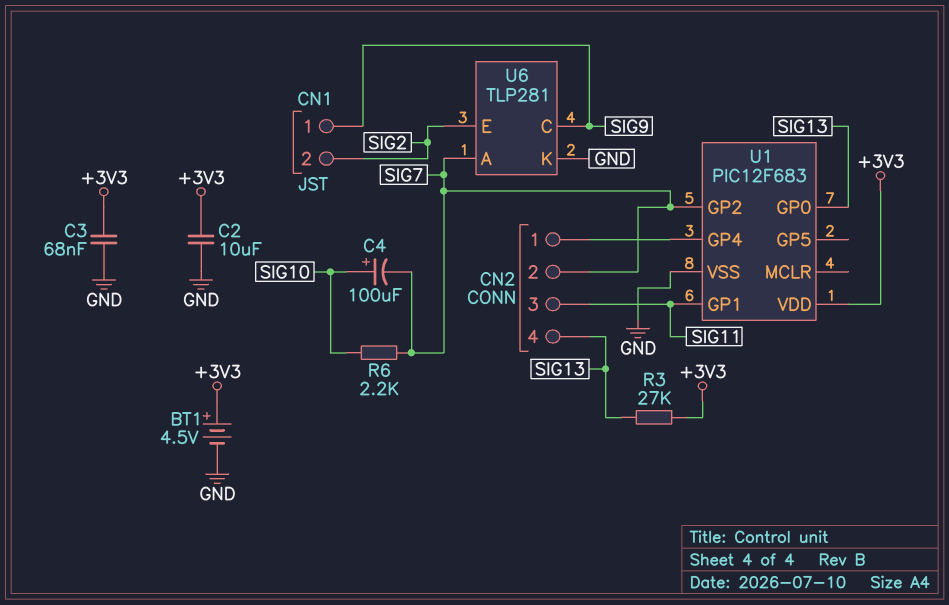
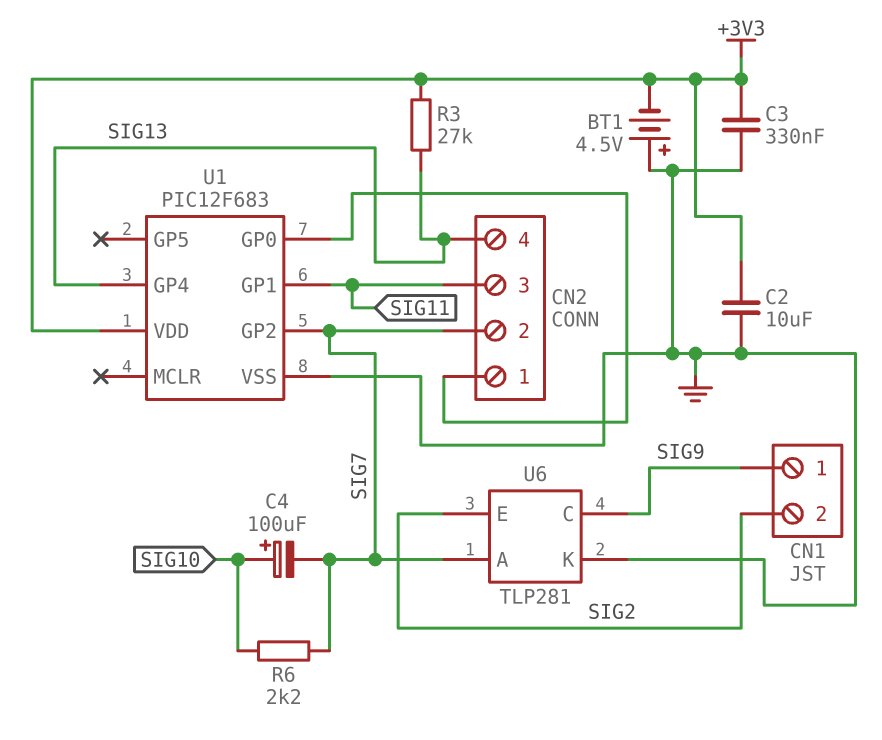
BT1: 4.5V (plus +3V3, minus GND) -> 4.5V (plus GND, minus +3V3)
C3: 68nF (+3V3, GND) -> 330nF (+3V3, GND)
U1 pin GP0: SIG13 -> CN2/1
U1 pin GP4: CN2/1 -> SIG13

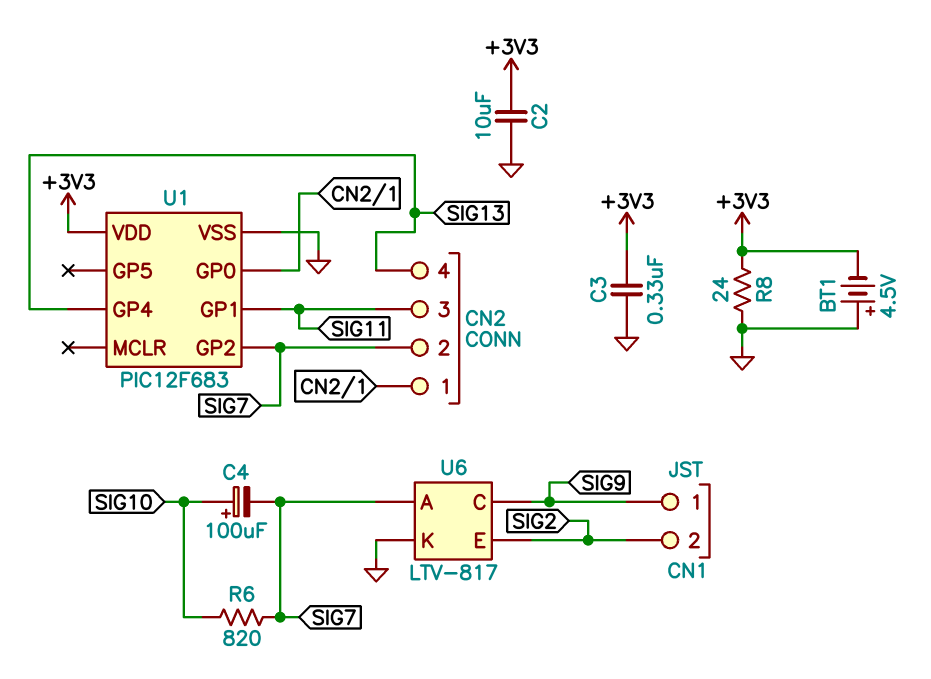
R3: 27k (+3V3, SIG13) -> none
R6: 2.2k (SIG7, SIG10) -> 820 (SIG7, SIG10)
R8: none -> 24 (+3V3, GND)
U6: TLP281 -> LTV-817

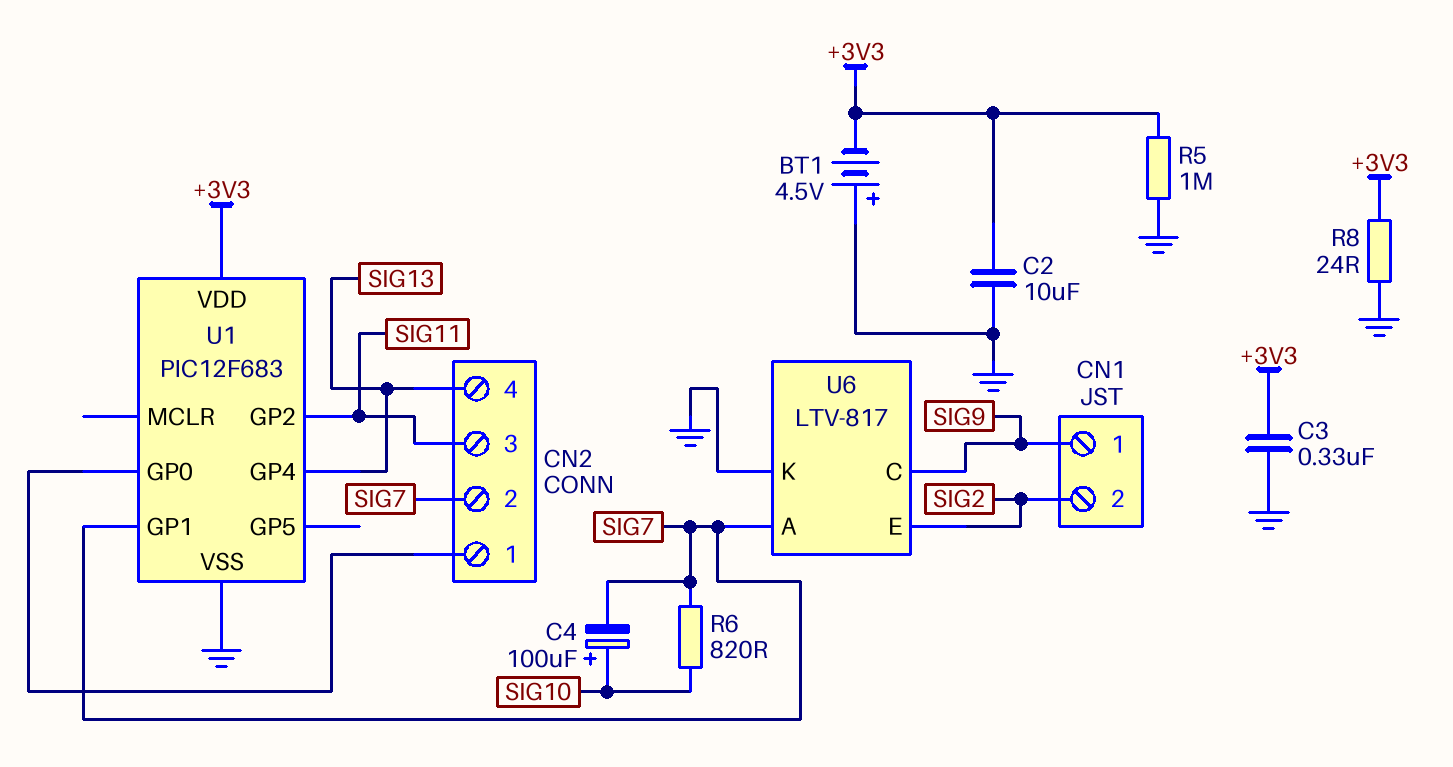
R5: none -> 1M (+3V3, GND)
U1 pin GP1: SIG11 -> SIG7
U1 pin GP2: SIG7 -> SIG11

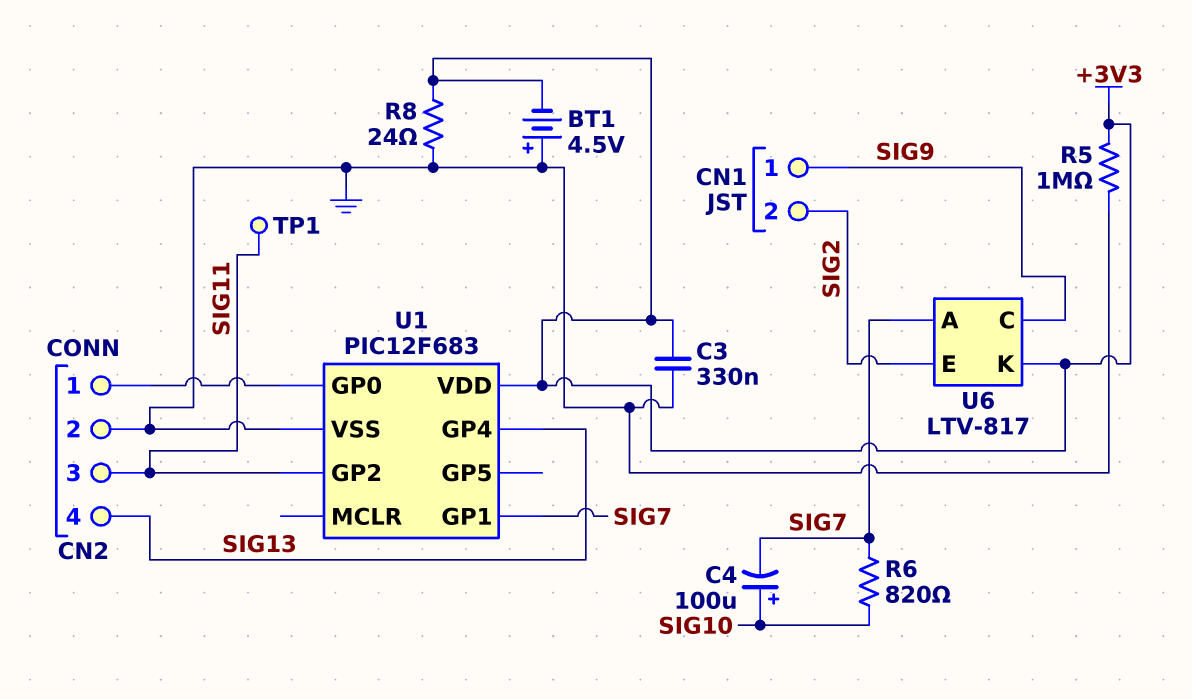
C2: 10uF (+3V3, GND) -> none
CN2 pin 2: SIG7 -> GND
TP1: none -> test point (SIG11)
U6 pin K: GND -> +3V3

